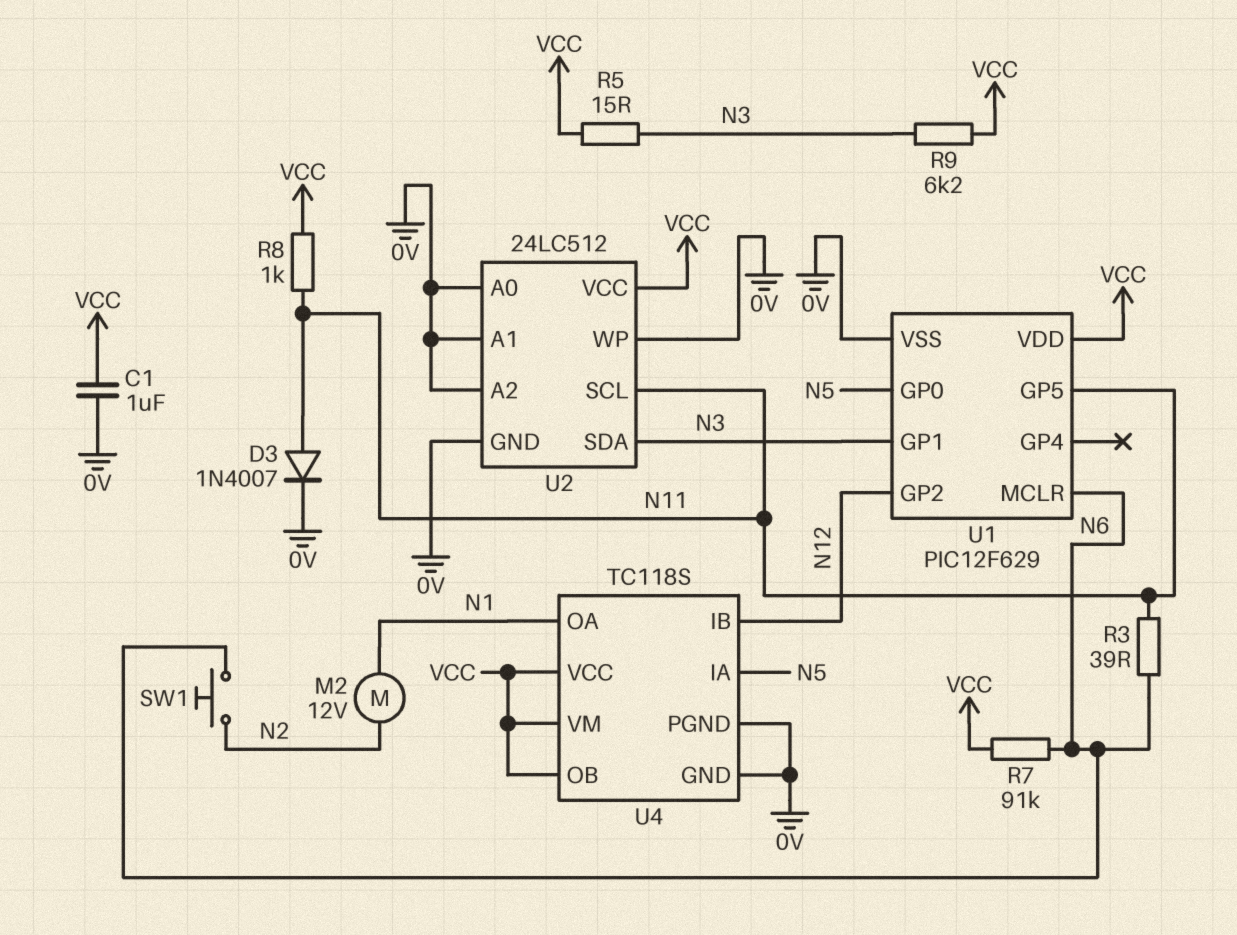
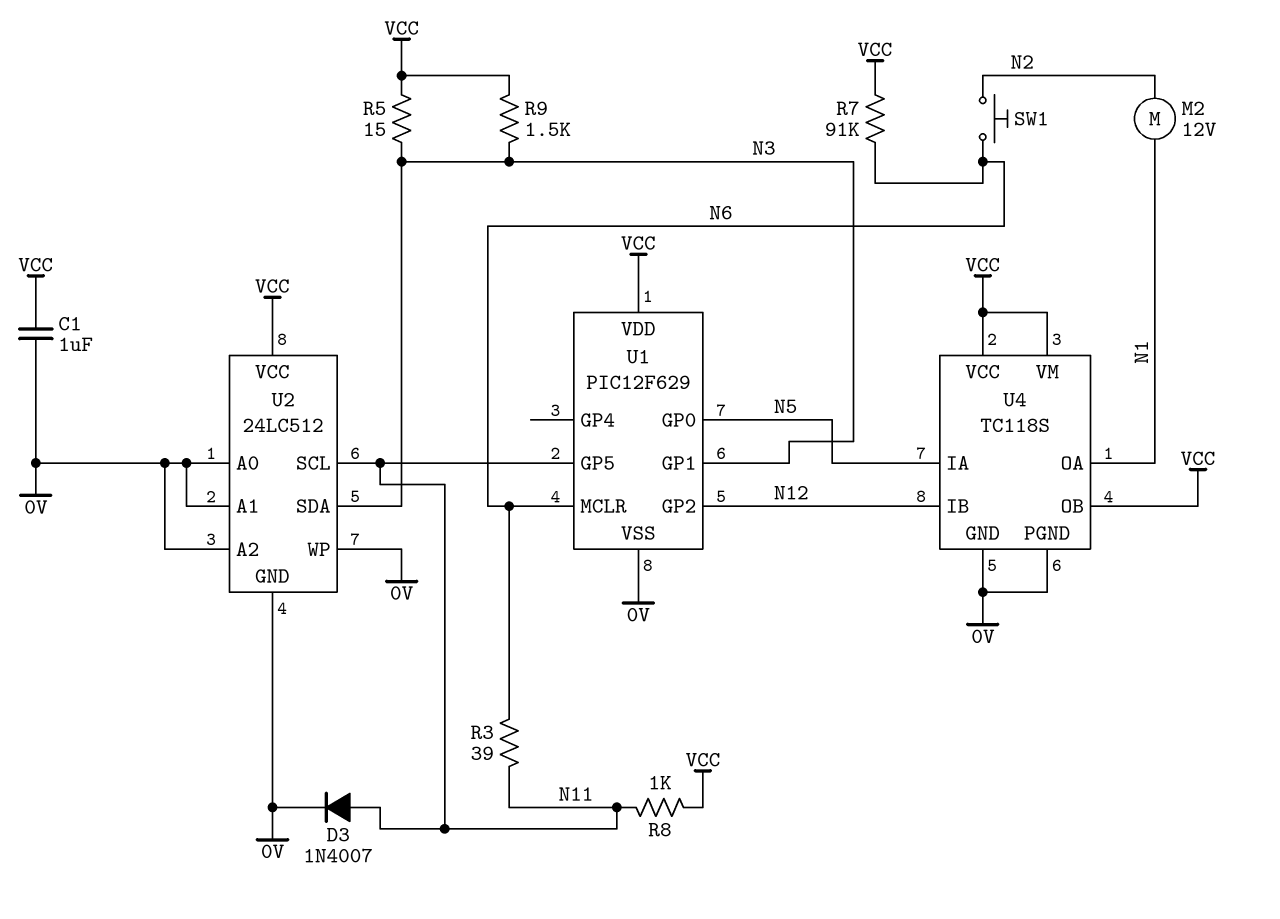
R9: 6.2k (N3, VCC) -> 1.5k (N3, VCC)

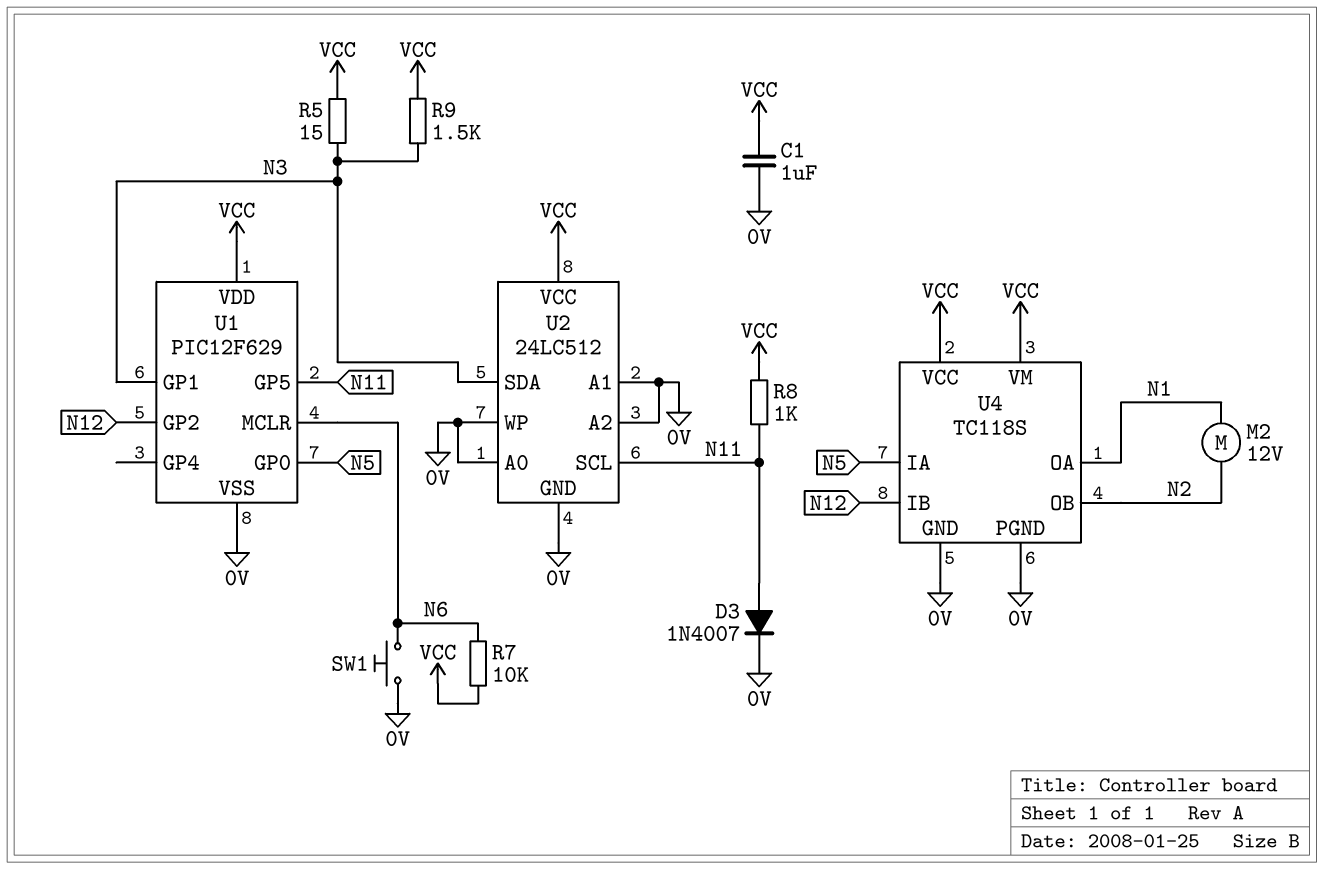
R3: 39 (N6, N11) -> none
R7: 91k (N6, VCC) -> 10k (N6, VCC)
SW1: button (N2, N6) -> button (0V, N6)
U4 pin OB: VCC -> N2

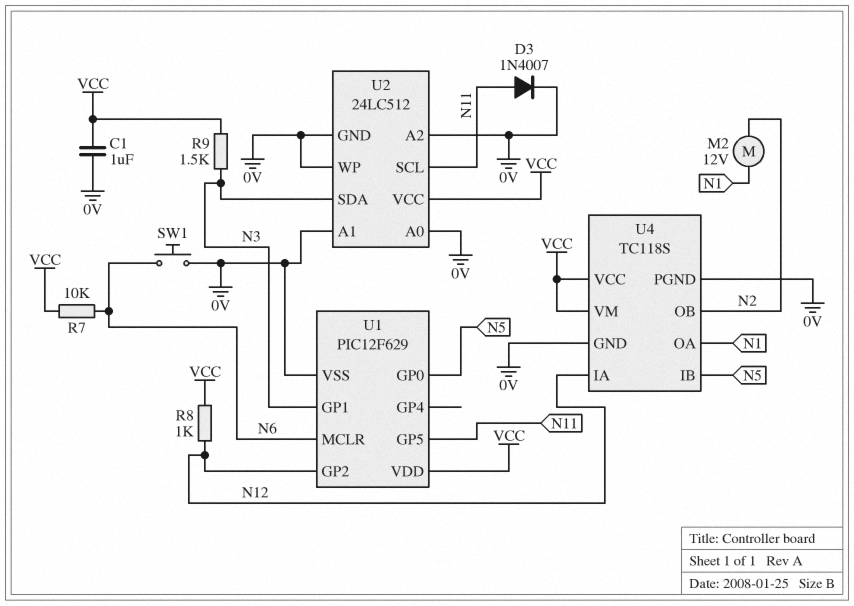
R5: 15 (N3, VCC) -> none
R8: 1k (N11, VCC) -> 1k (N12, VCC)
U4 pin IA: N5 -> N12
U4 pin IB: N12 -> N5

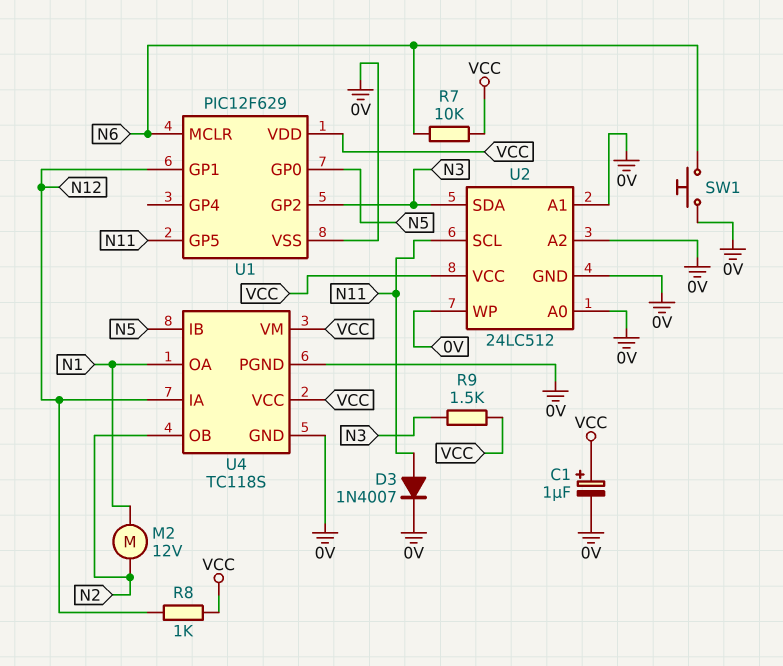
C1: 1uF (0V, VCC) -> 1uF (plus VCC, minus 0V)
U1 pin GP1: N3 -> N12
U1 pin GP2: N12 -> N3

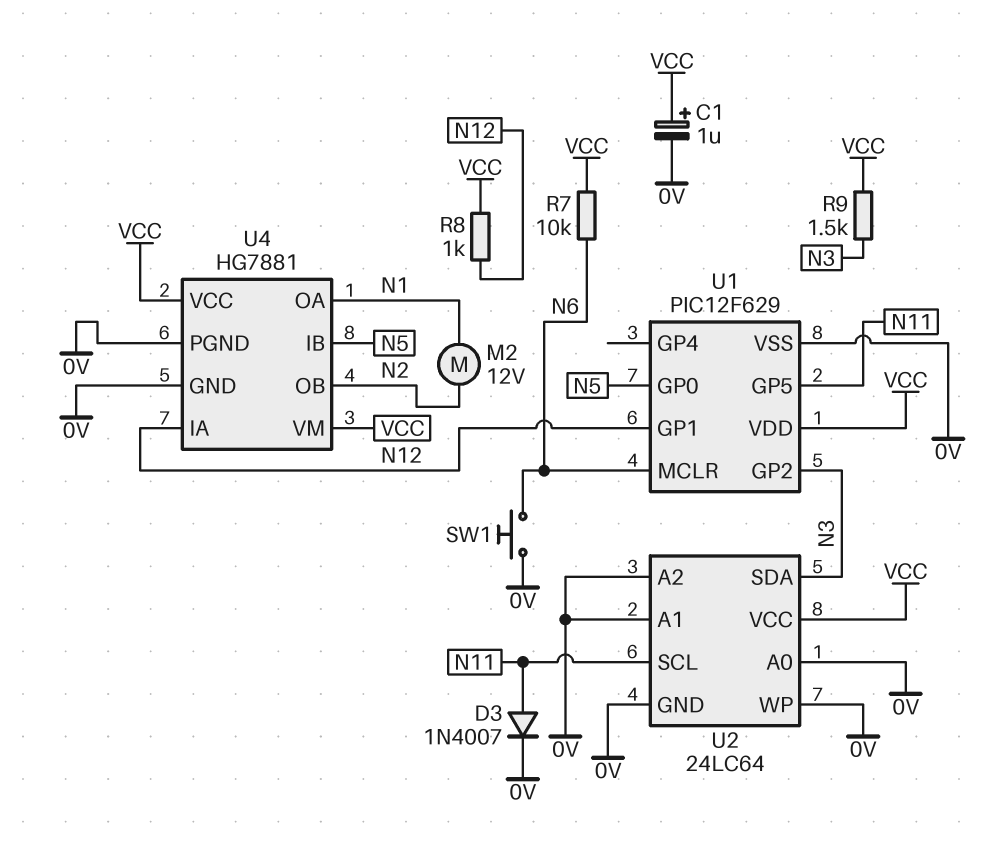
U2: 24LC512 -> 24LC64
U4: TC118S -> HG7881

